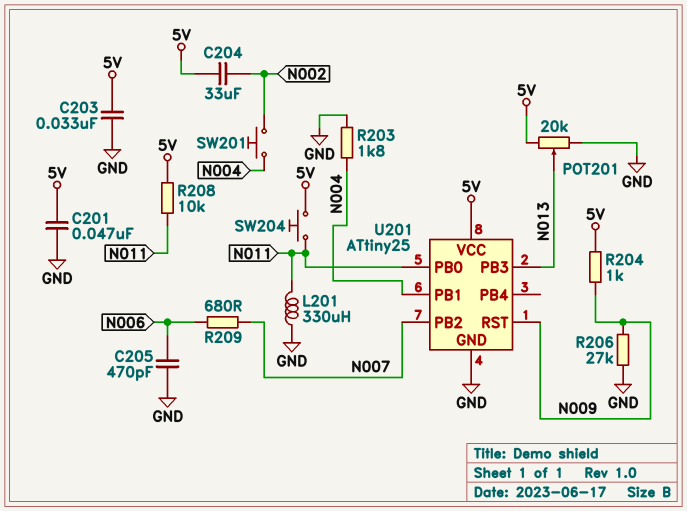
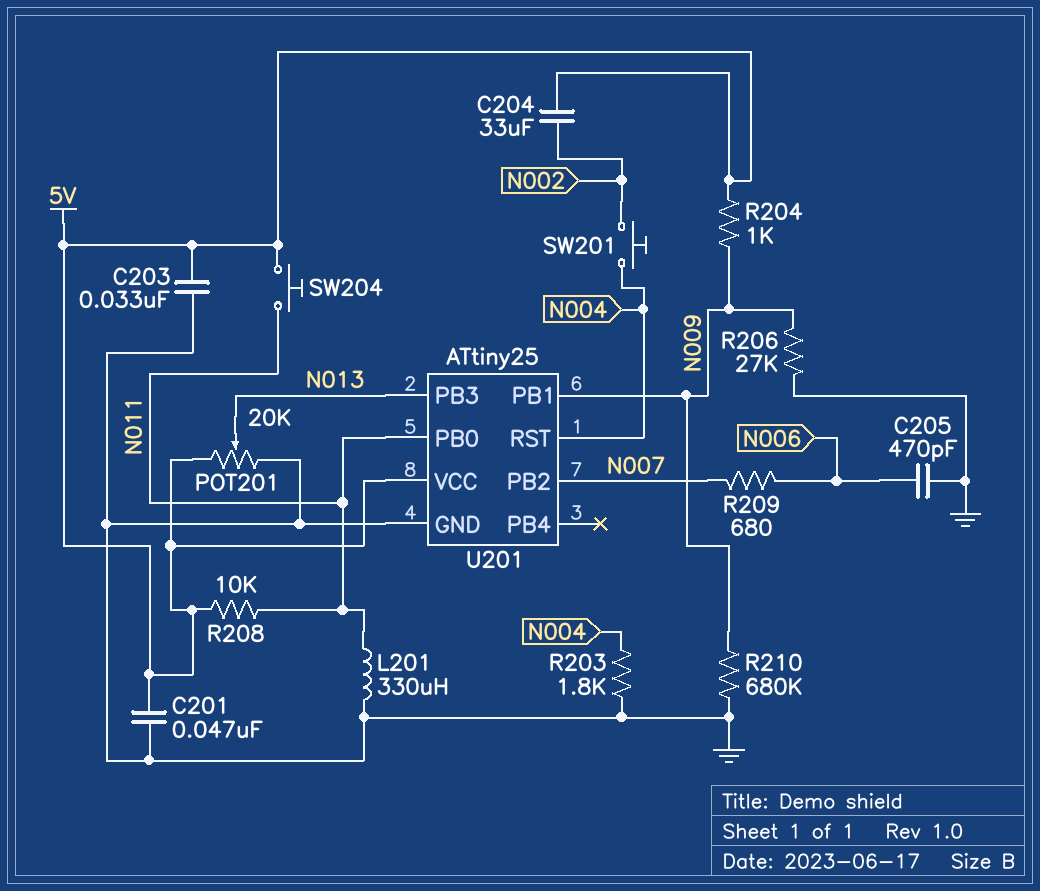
R210: none -> 680k (GND, N009)
U201 pin PB1: N004 -> N009
U201 pin RST: N009 -> N004

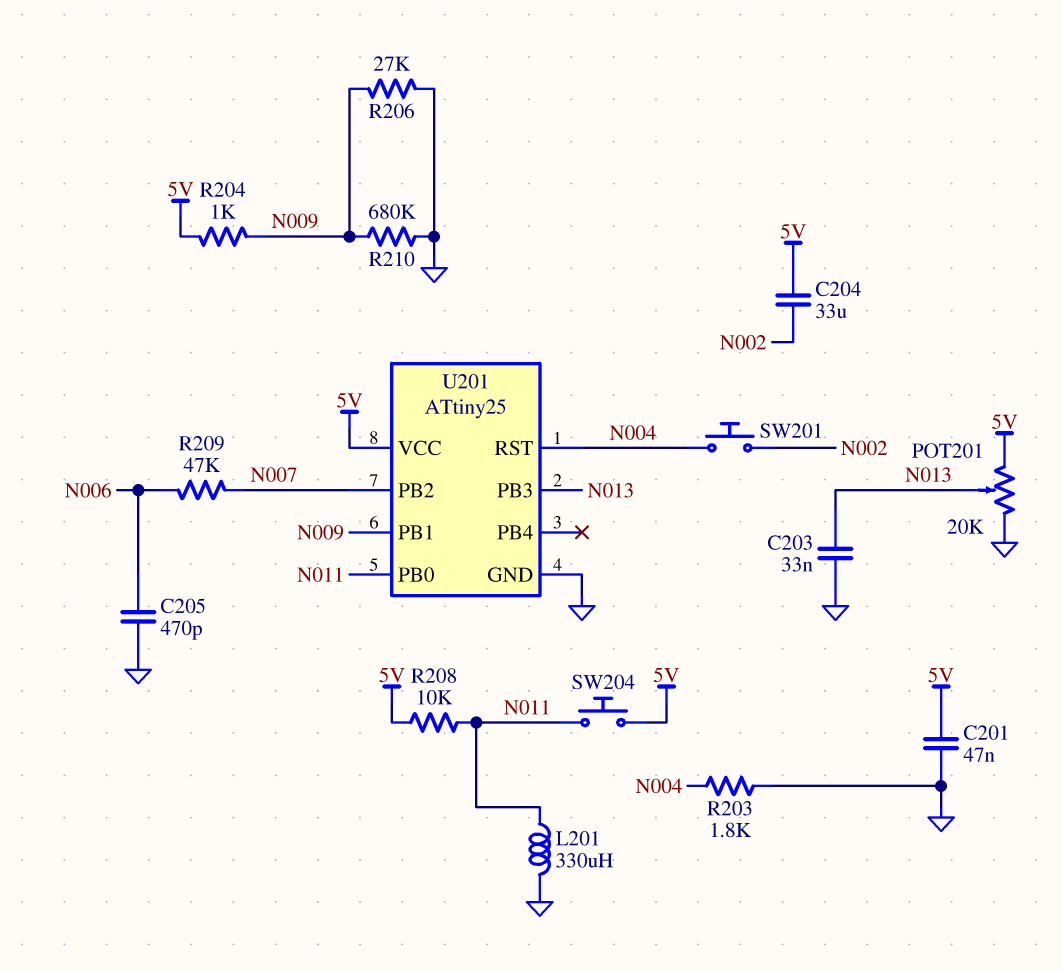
C203: 33nF (5V, GND) -> 33nF (GND, N013)
R209: 680 (N006, N007) -> 47k (N006, N007)

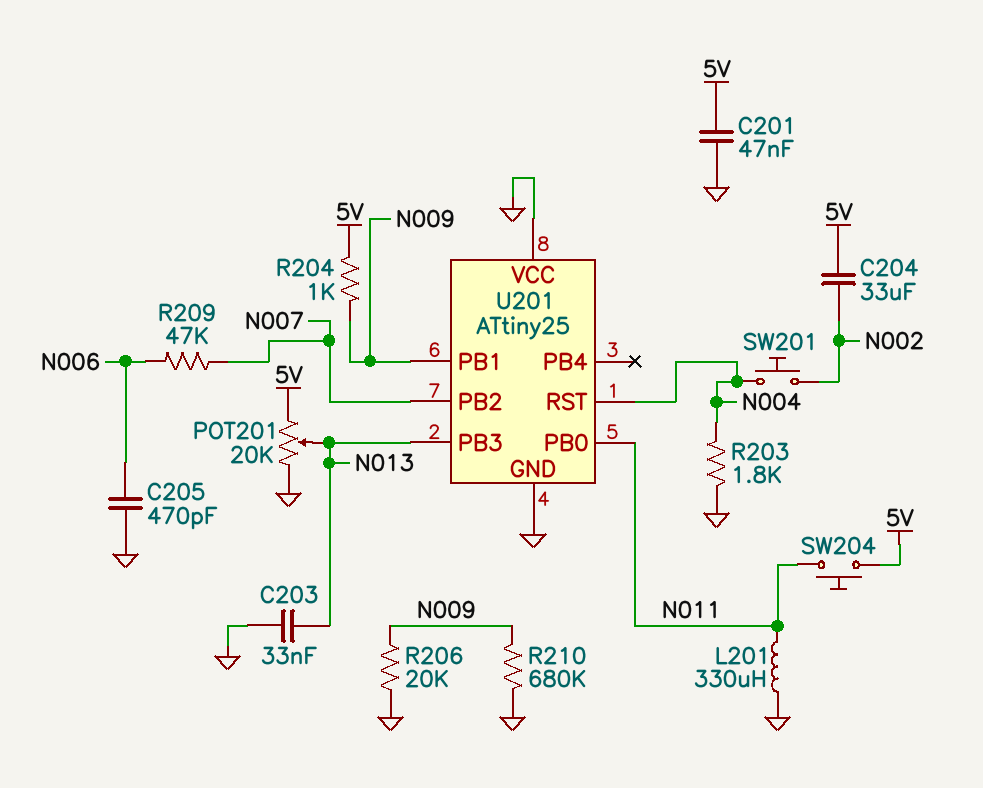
R206: 27k (GND, N009) -> 20k (GND, N009)
R208: 10k (5V, N011) -> none
U201 pin VCC: 5V -> GND

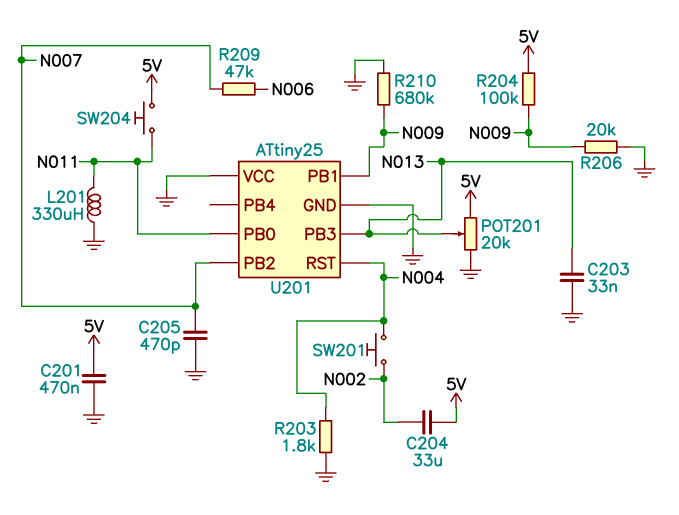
C201: 47nF (5V, GND) -> 470nF (5V, GND)
C205: 470pF (GND, N006) -> 470pF (GND, N007)
R204: 1k (5V, N009) -> 100k (5V, N009)

